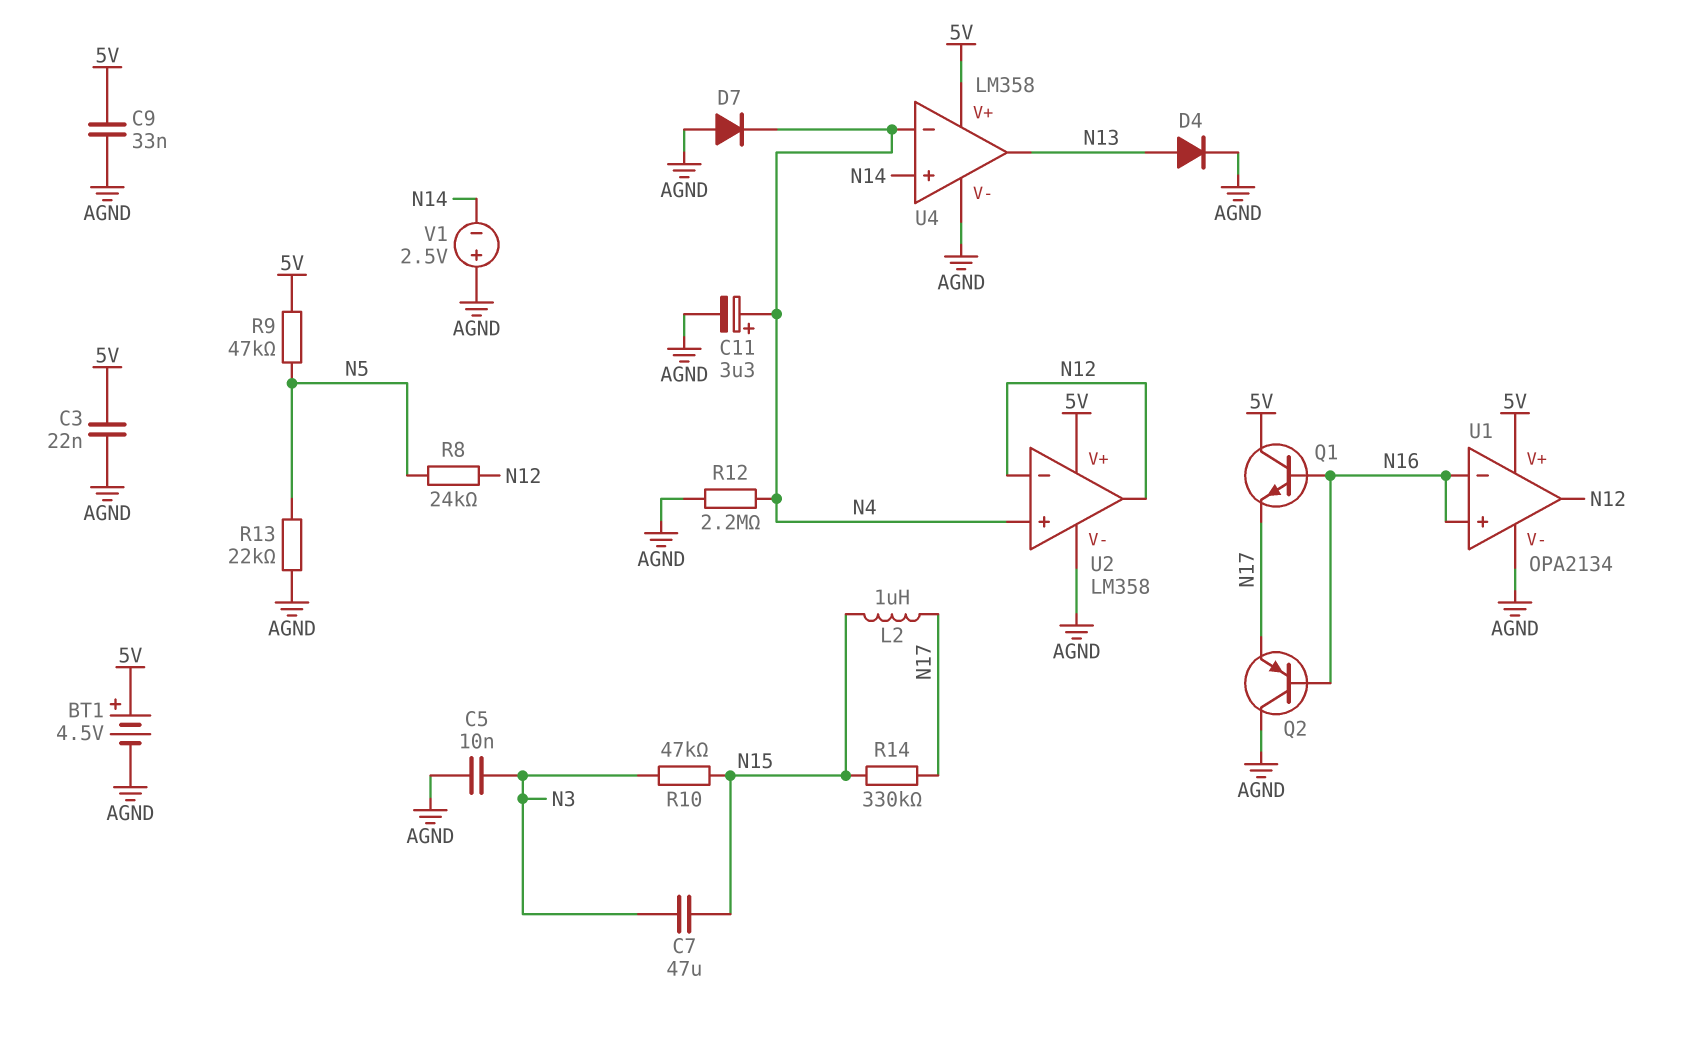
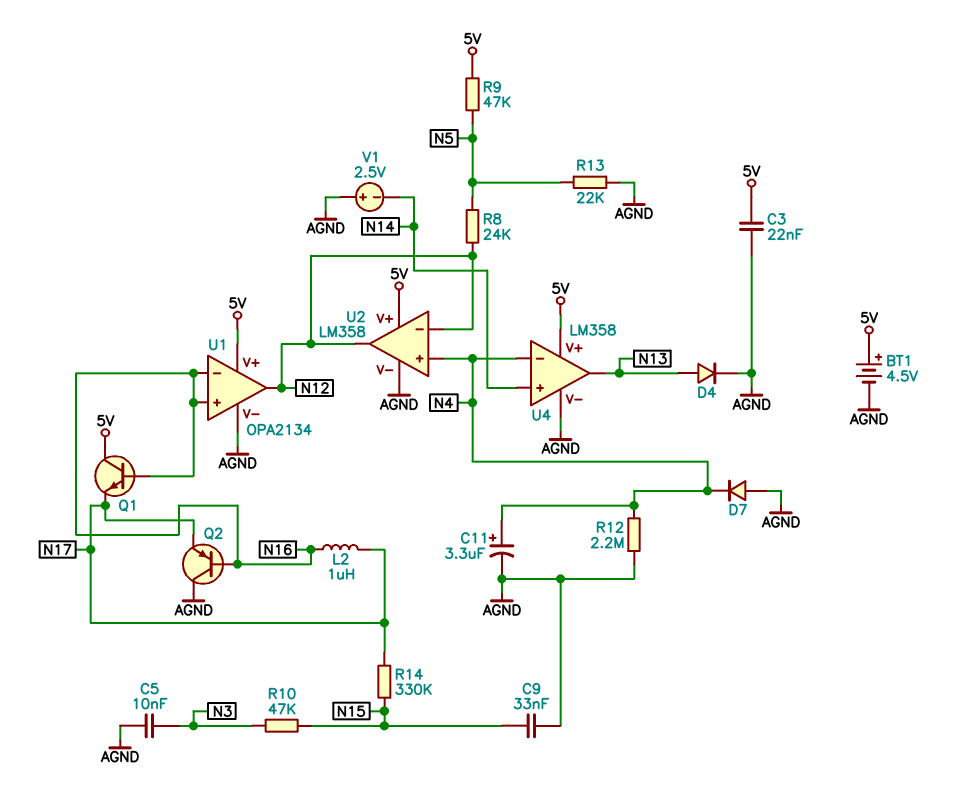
C7: 47uF (N3, N15) -> none
C9: 33nF (5V, AGND) -> 33nF (AGND, N15)
L2: 1uH (N15, N17) -> 1uH (N16, N17)

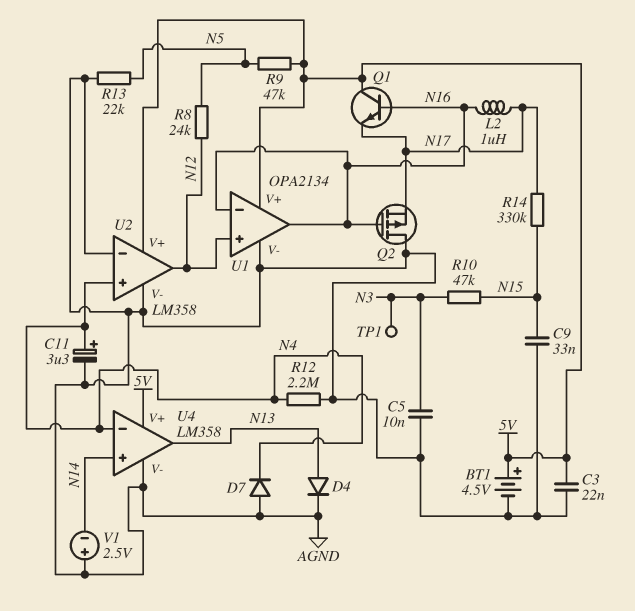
Q2: PNP (B N16, C AGND, E N17) -> PMOS (G N16, D AGND, S N17)
TP1: none -> test point (N3)
U1 pin in+: N16 -> N12
U1 pin out: N12 -> N16
U2 pin in-: N12 -> AGND

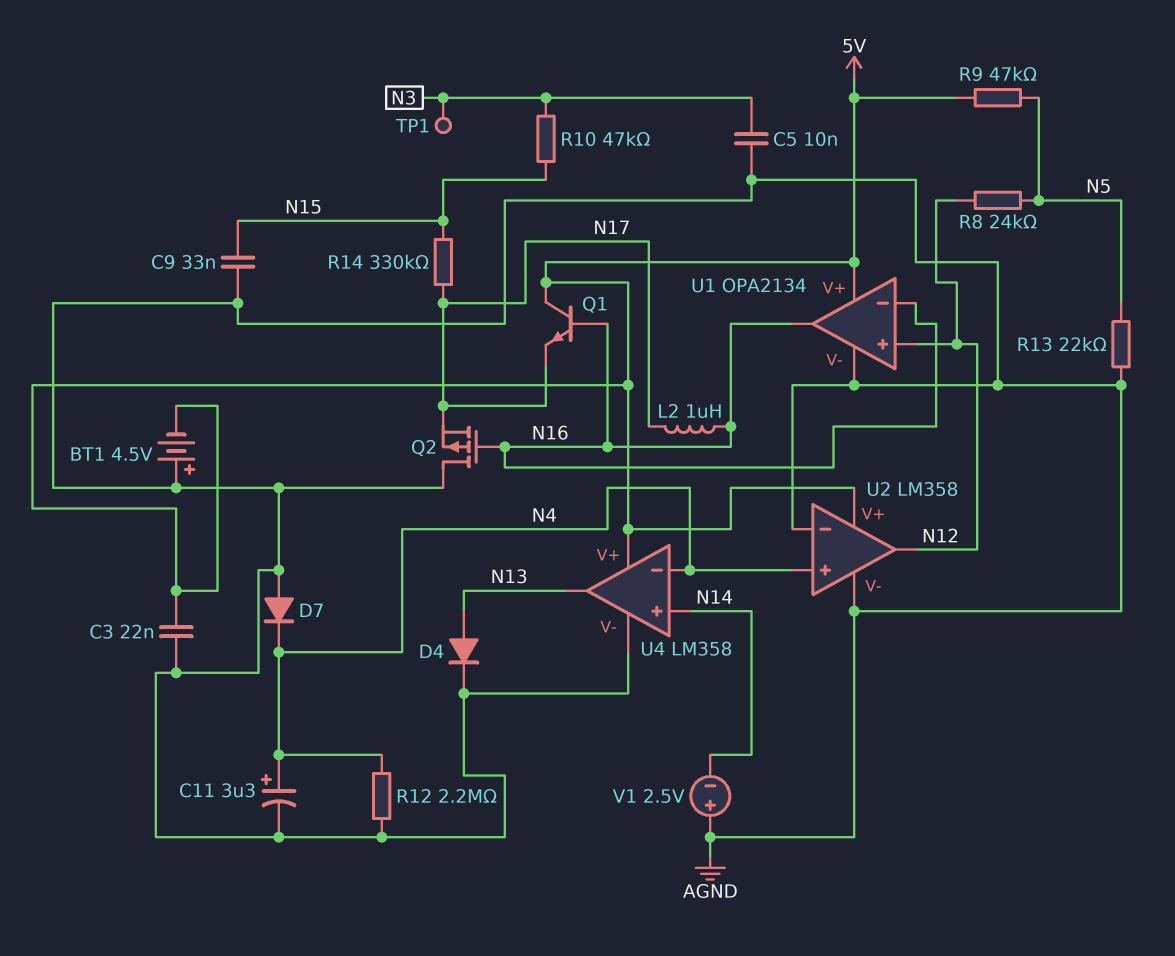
BT1: 4.5V (plus 5V, minus AGND) -> 4.5V (plus AGND, minus 5V)

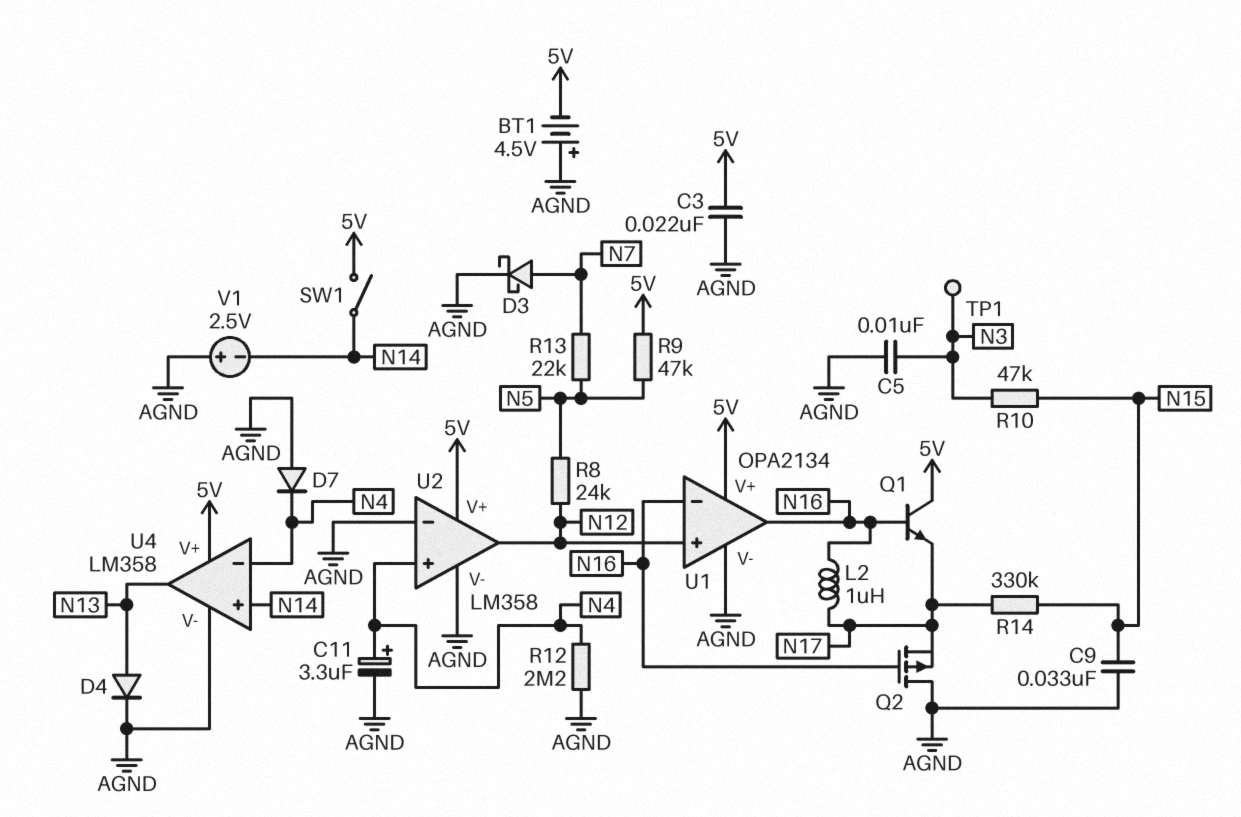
D3: none -> schottky (A N7, K AGND)
R13: 22k (AGND, N5) -> 22k (N5, N7)
SW1: none -> switch (5V, N14)

